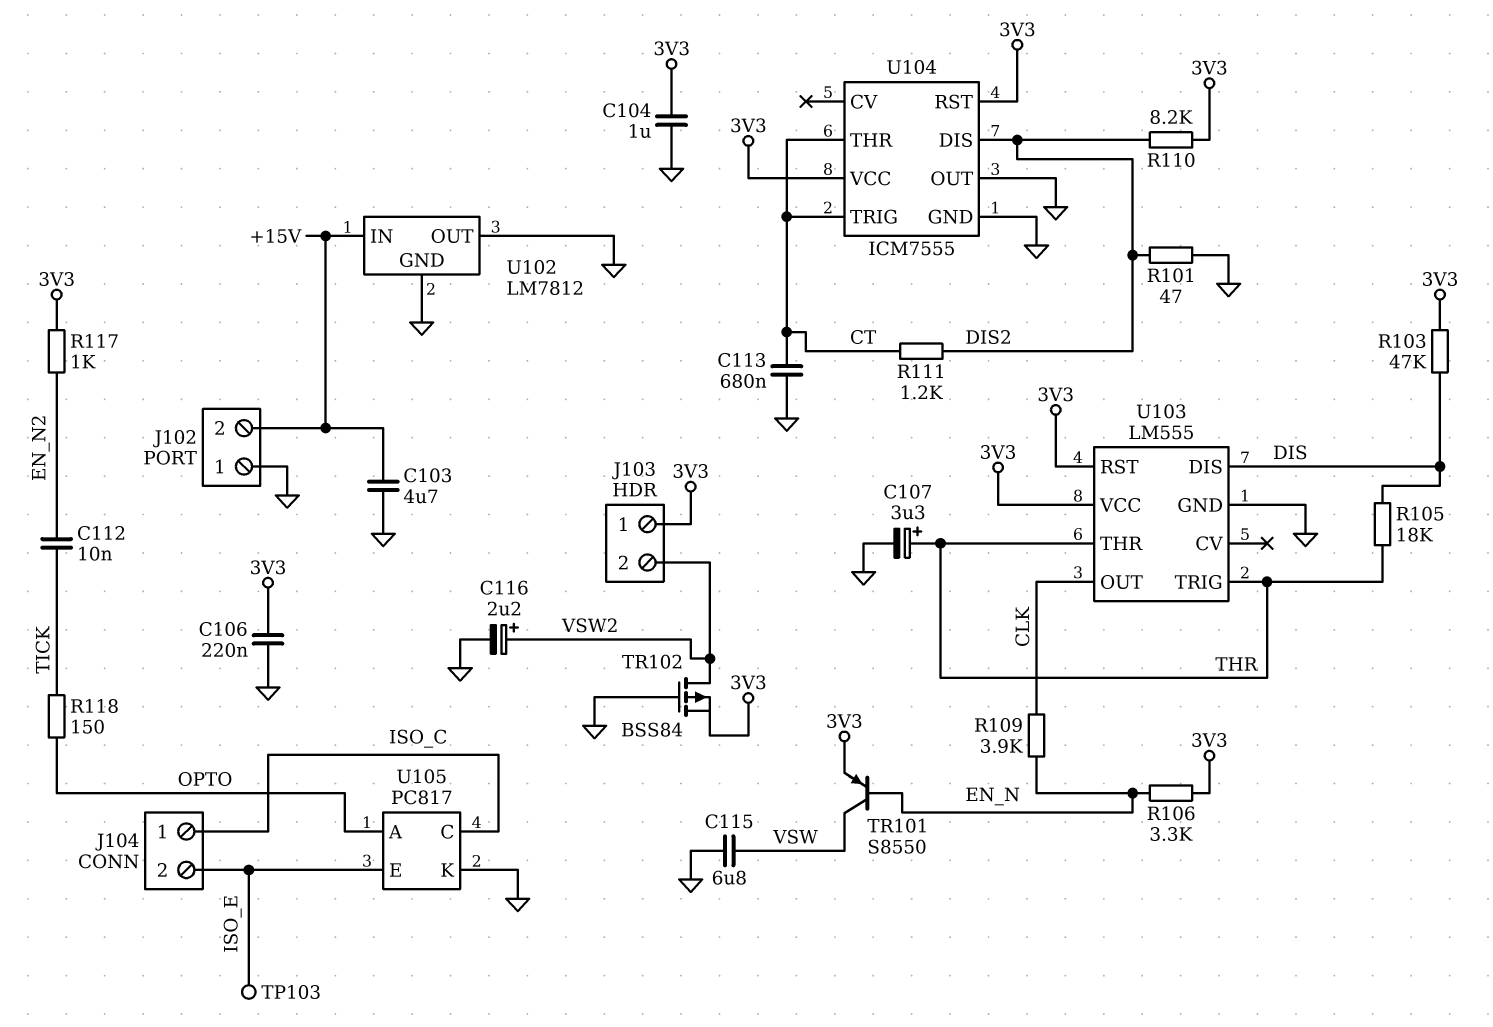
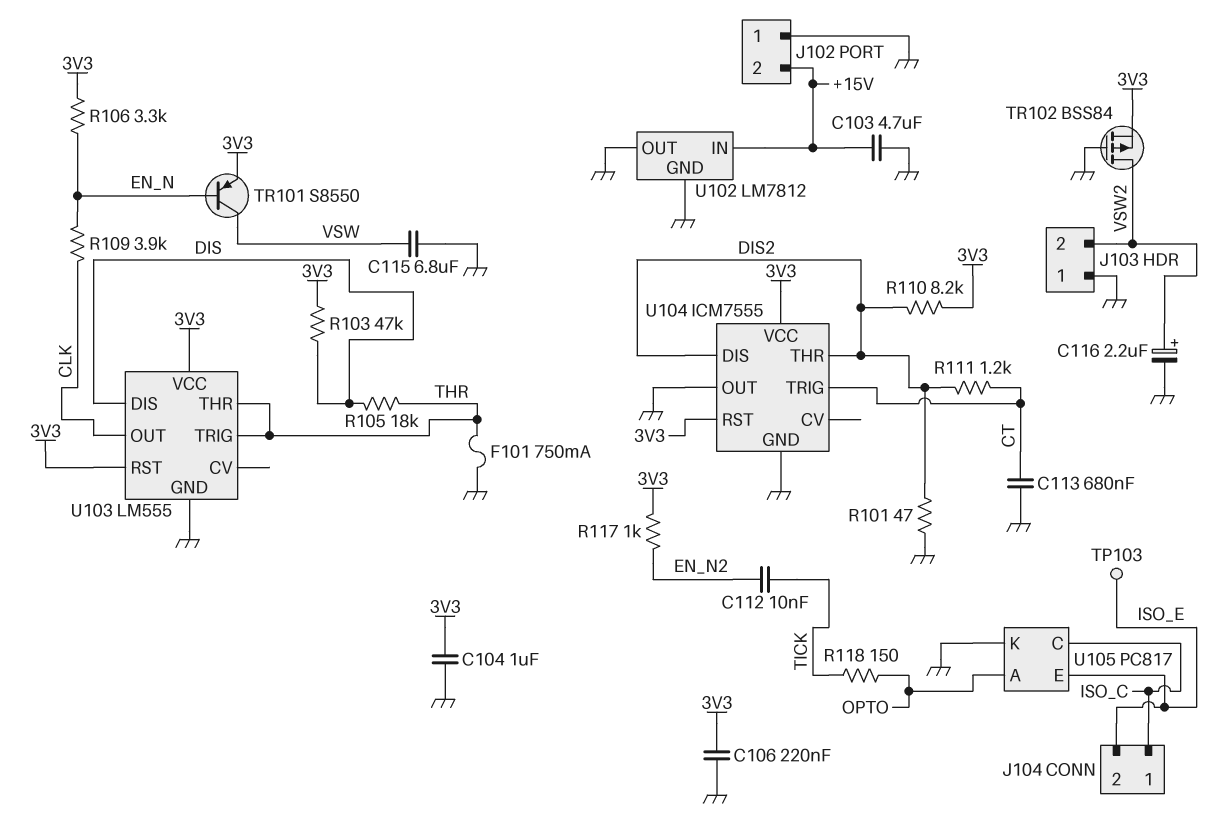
C107: 3.3uF (plus THR, minus GND) -> none
F101: none -> 750mA (GND, THR)
J103 pin 1: 3V3 -> GND
U104 pin THR: CT -> DIS2

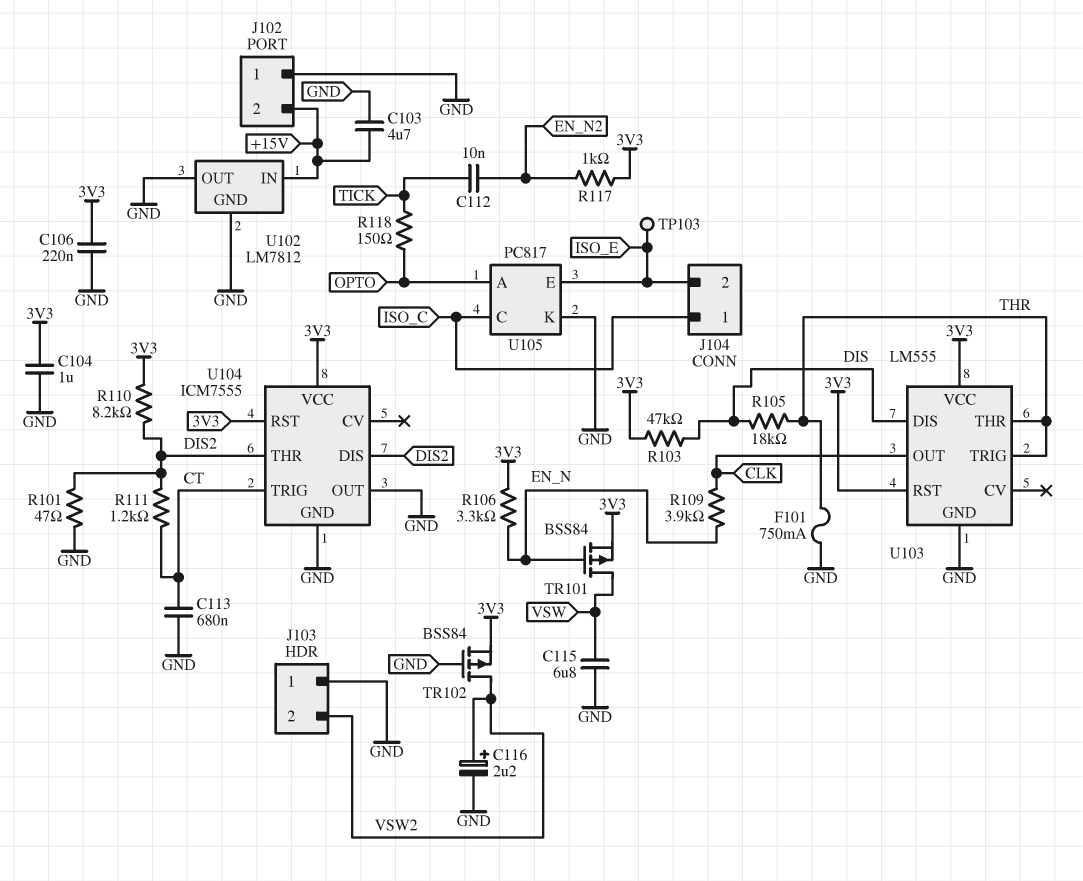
TR101: PNP S8550 (B EN_N, C VSW, E 3V3) -> PMOS BSS84 (G EN_N, D VSW, S 3V3)

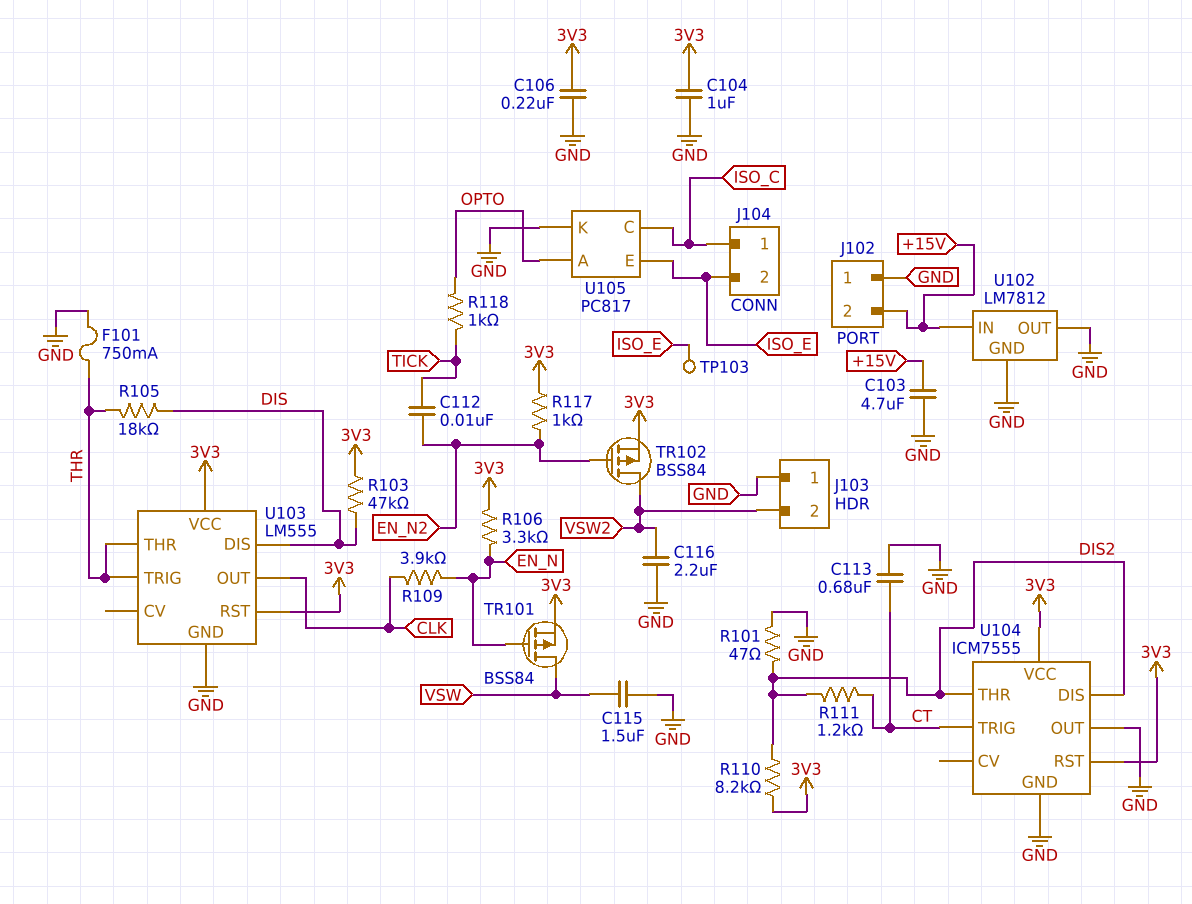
C115: 6.8uF (GND, VSW) -> 1.5uF (GND, VSW)
C116: 2.2uF (plus VSW2, minus GND) -> 2.2uF (GND, VSW2)
R118: 150 (OPTO, TICK) -> 1k (OPTO, TICK)
TR102: PMOS BSS84 (G GND, D VSW2, S 3V3) -> PMOS BSS84 (G EN_N2, D VSW2, S 3V3)

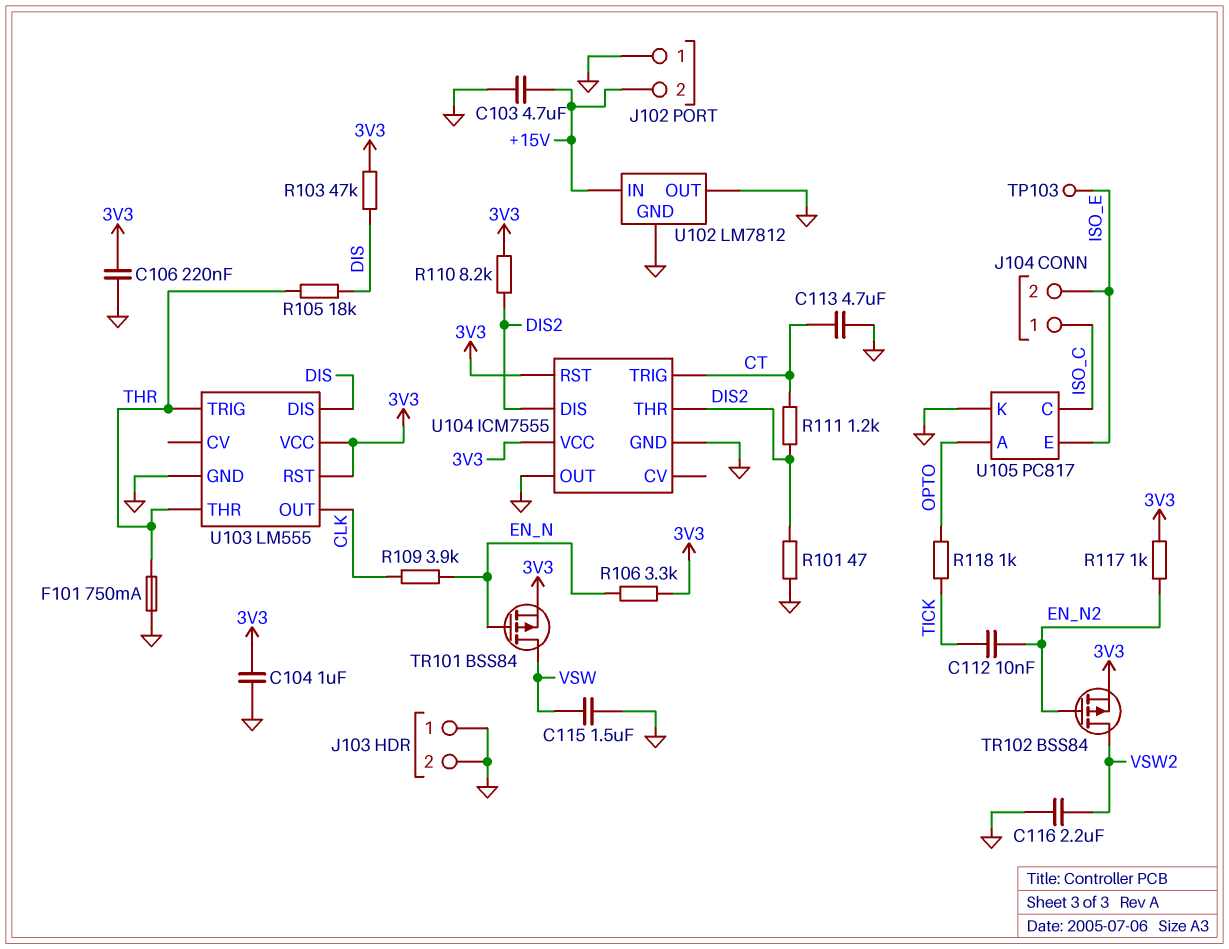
C113: 680nF (CT, GND) -> 4.7uF (CT, GND)
J103 pin 2: VSW2 -> GND

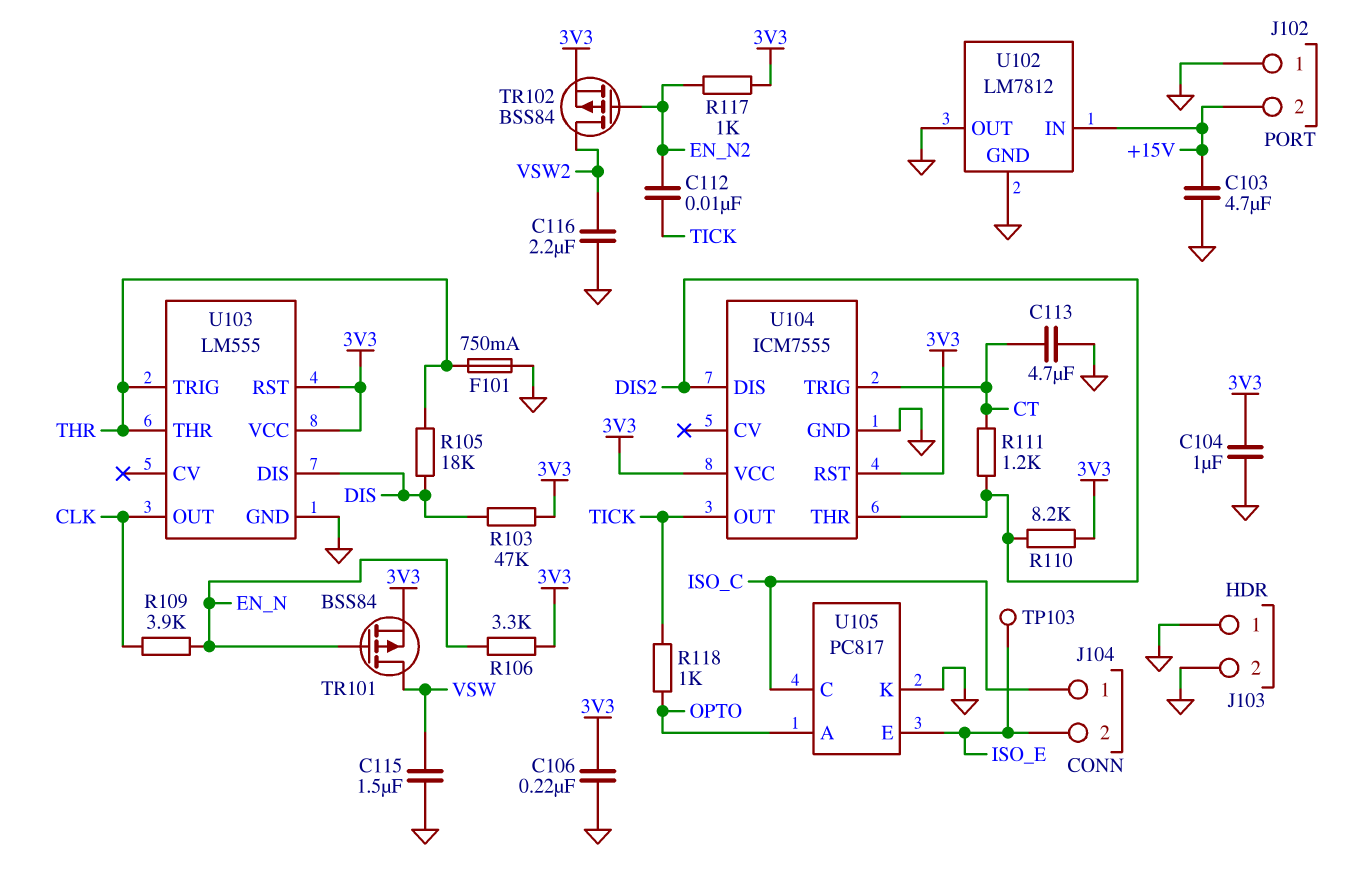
R101: 47 (DIS2, GND) -> none
U104 pin OUT: GND -> TICK

